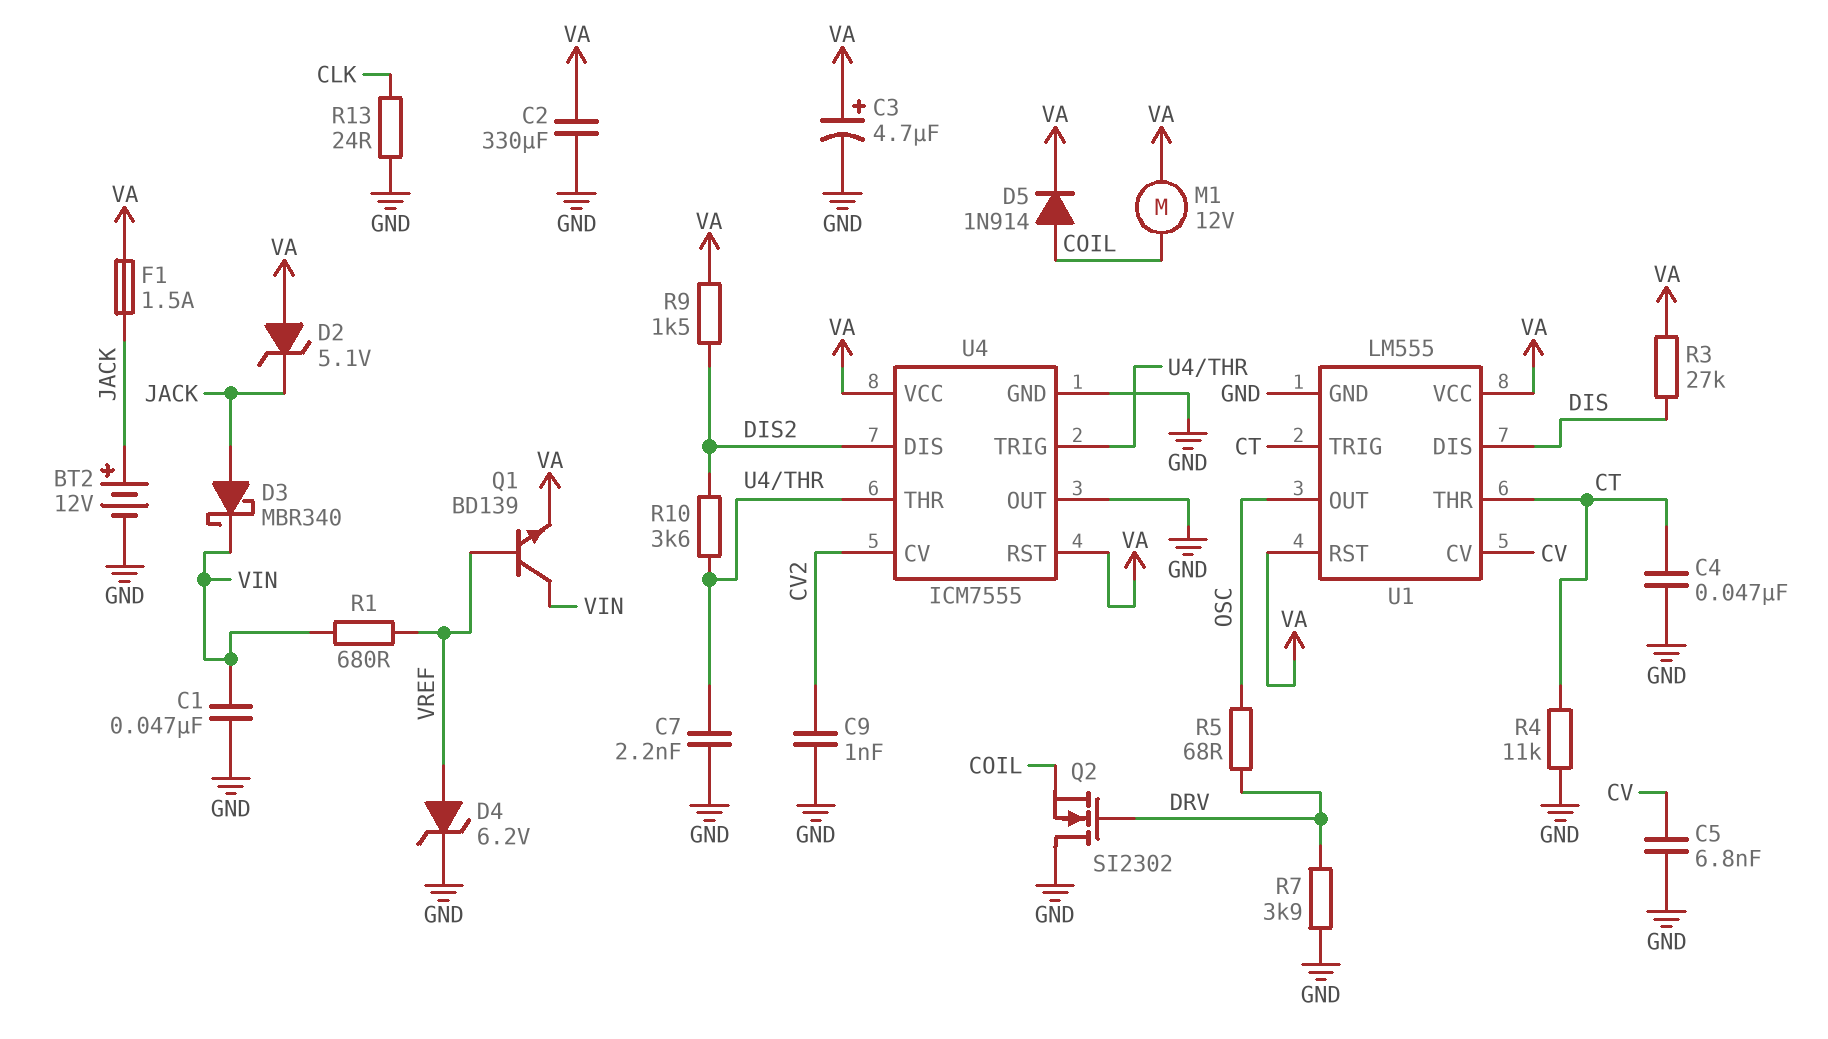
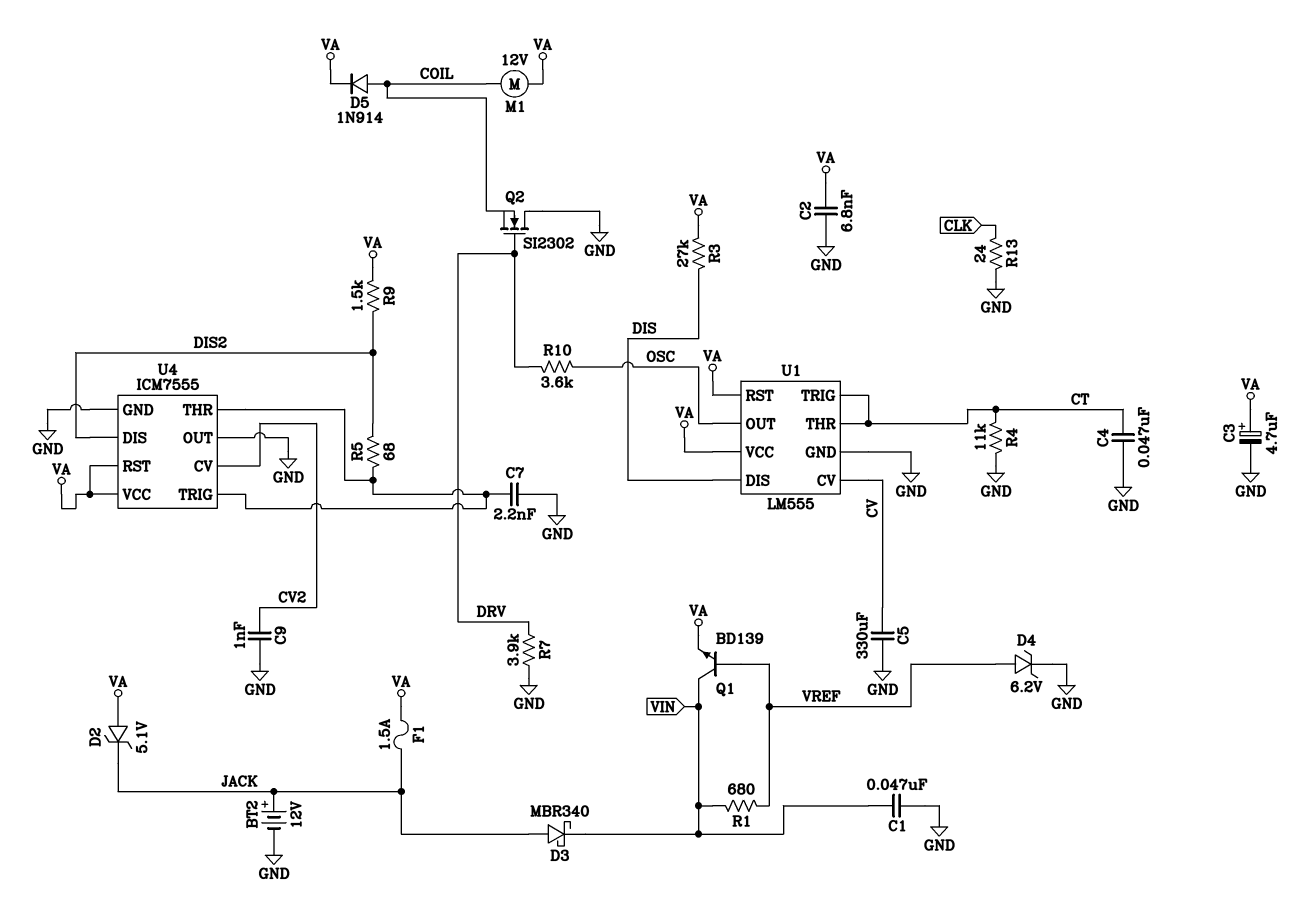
C2: 330uF (GND, VA) -> 6.8nF (GND, VA)
C5: 6.8nF (CV, GND) -> 330uF (CV, GND)
R5: 68 (DRV, OSC) -> 68 (DIS2, U4/THR)
R10: 3.6k (DIS2, U4/THR) -> 3.6k (DRV, OSC)

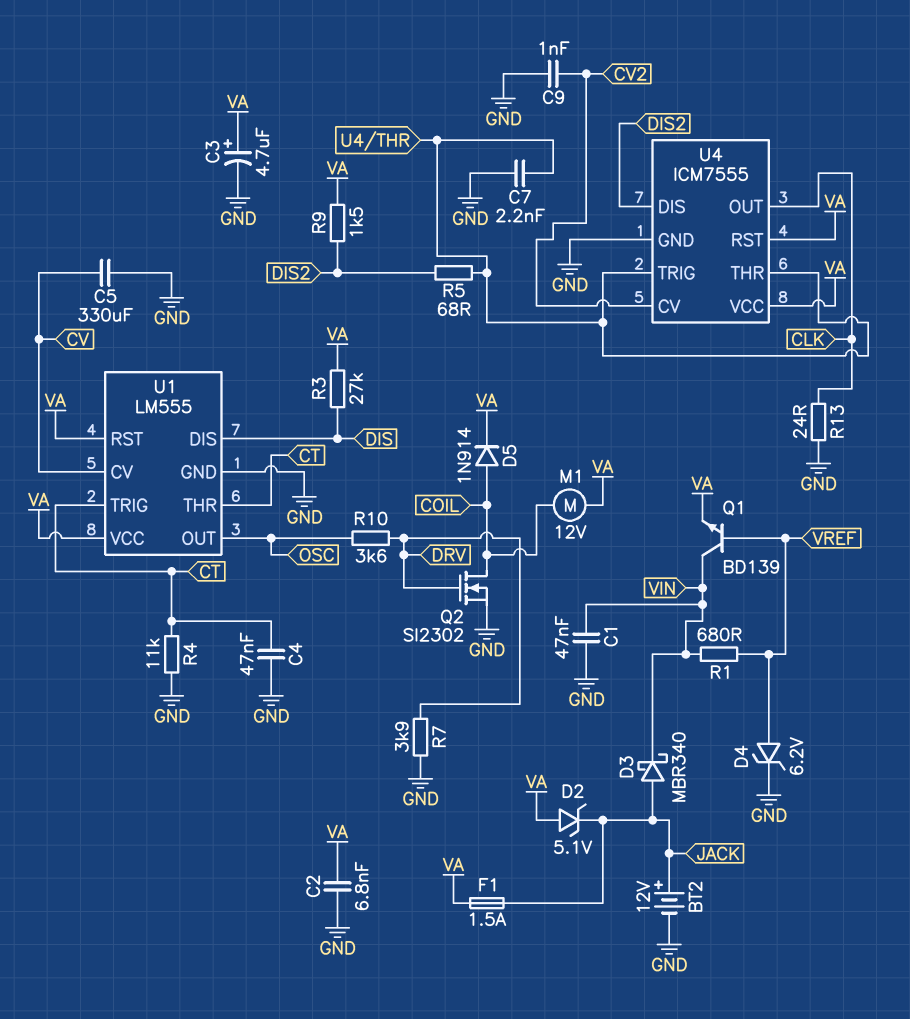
Q2: NMOS SI2302 (G DRV, D GND, S COIL) -> NMOS SI2302 (G DRV, D COIL, S GND)
U4 pin OUT: GND -> CLK

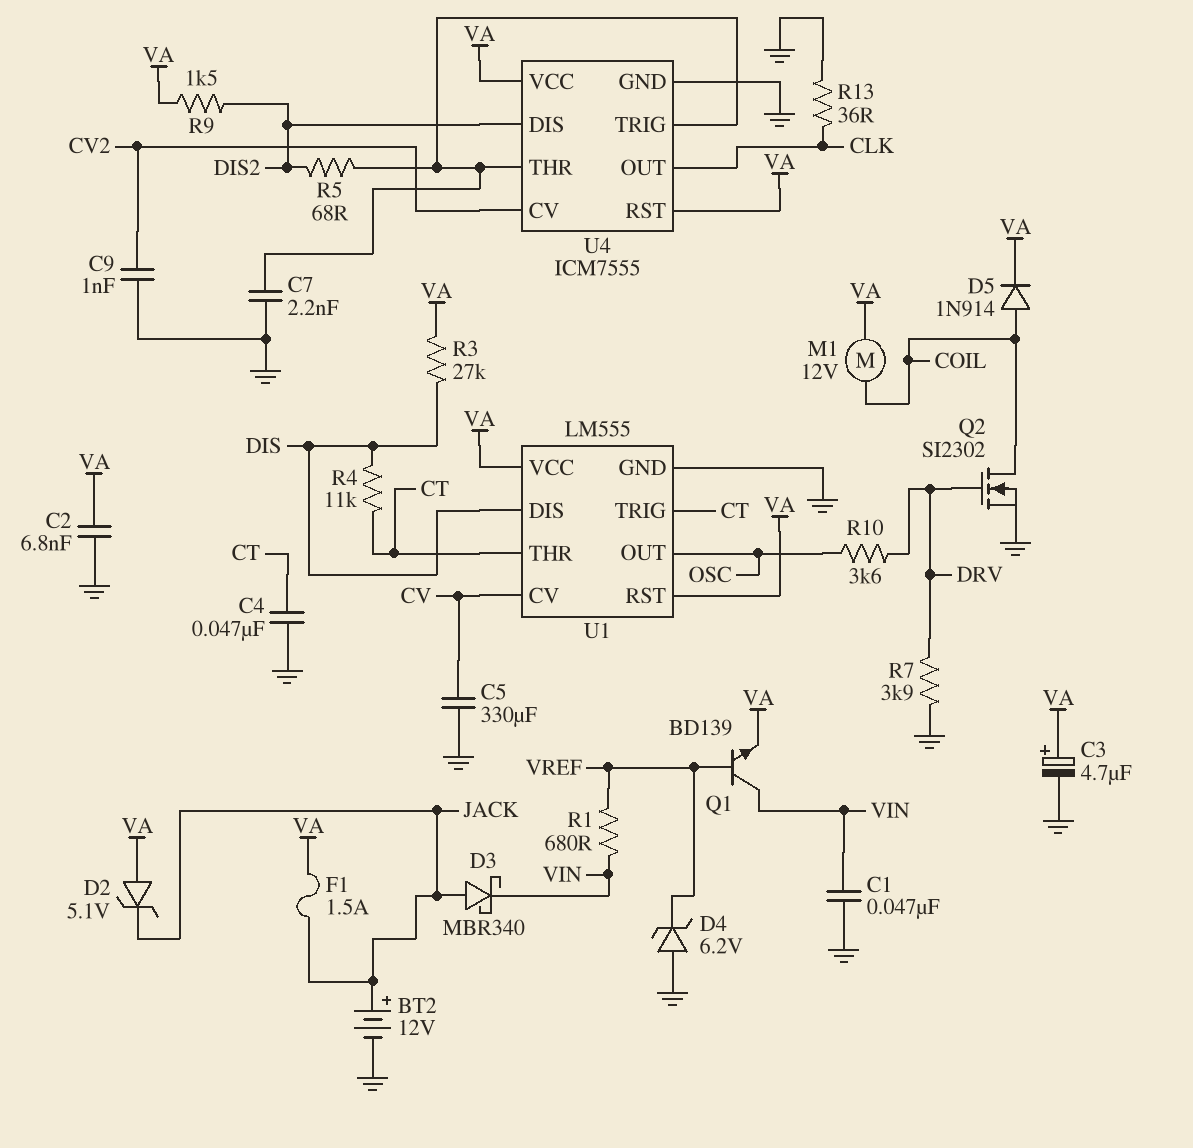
D4: zener 6.2V (A VREF, K GND) -> zener 6.2V (A GND, K VREF)
R4: 11k (CT, GND) -> 11k (CT, DIS)
R13: 24 (CLK, GND) -> 36 (CLK, GND)

